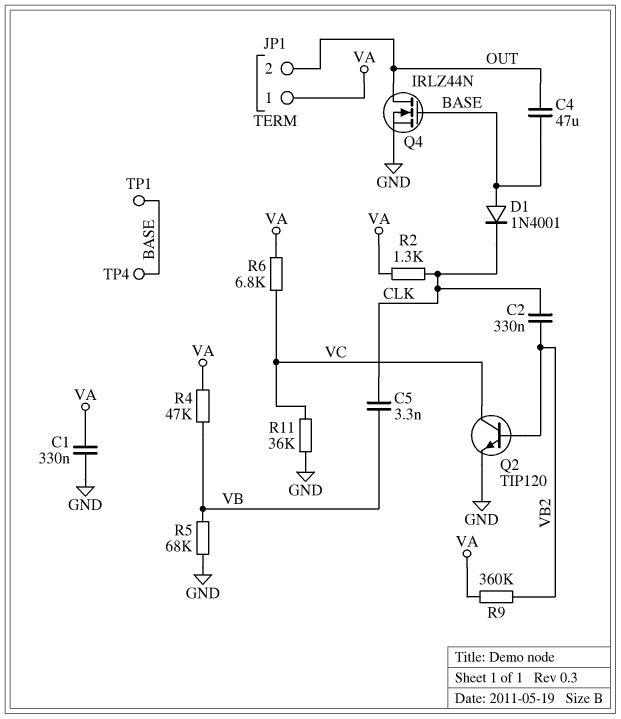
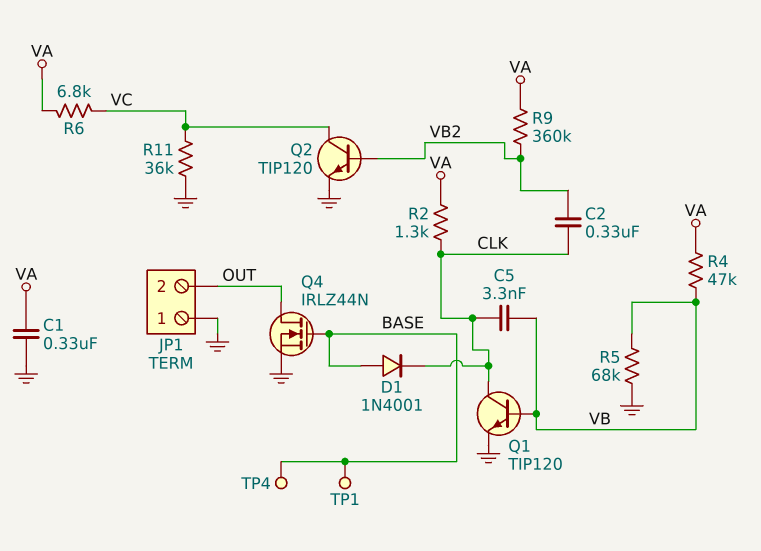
C4: 47uF (BASE, OUT) -> none
JP1 pin 1: VA -> GND
Q1: none -> NPN TIP120 (B VB, C CLK, E GND)

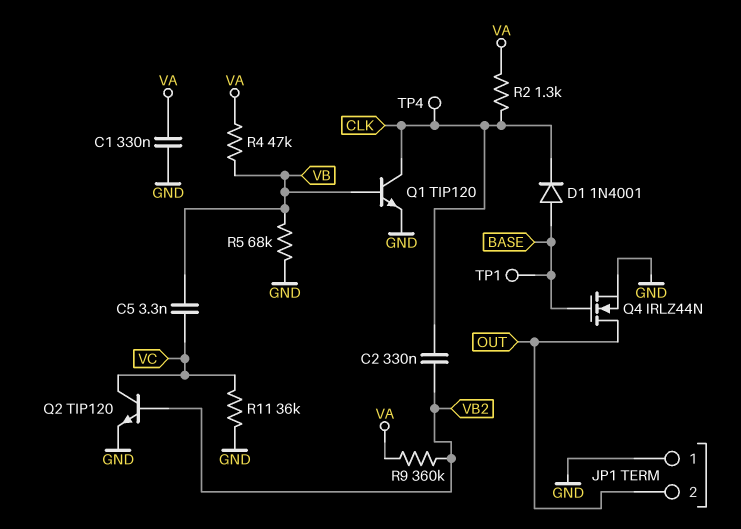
C5: 3.3nF (CLK, VB) -> 3.3nF (VB, VC)
R6: 6.8k (VA, VC) -> none
TP4: test point (BASE) -> test point (CLK)

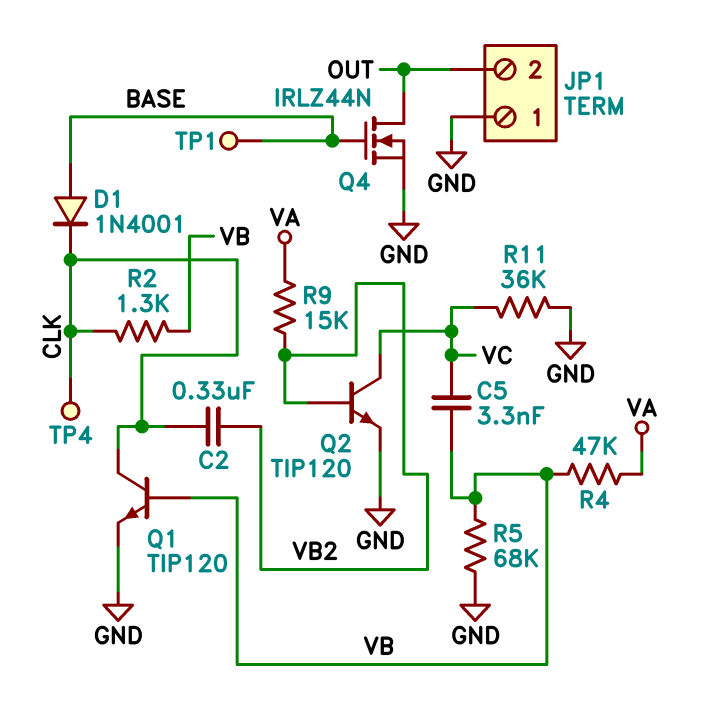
C1: 330nF (GND, VA) -> none
R2: 1.3k (CLK, VA) -> 1.3k (CLK, VB)
R9: 360k (VA, VB2) -> 15k (VA, VB2)

